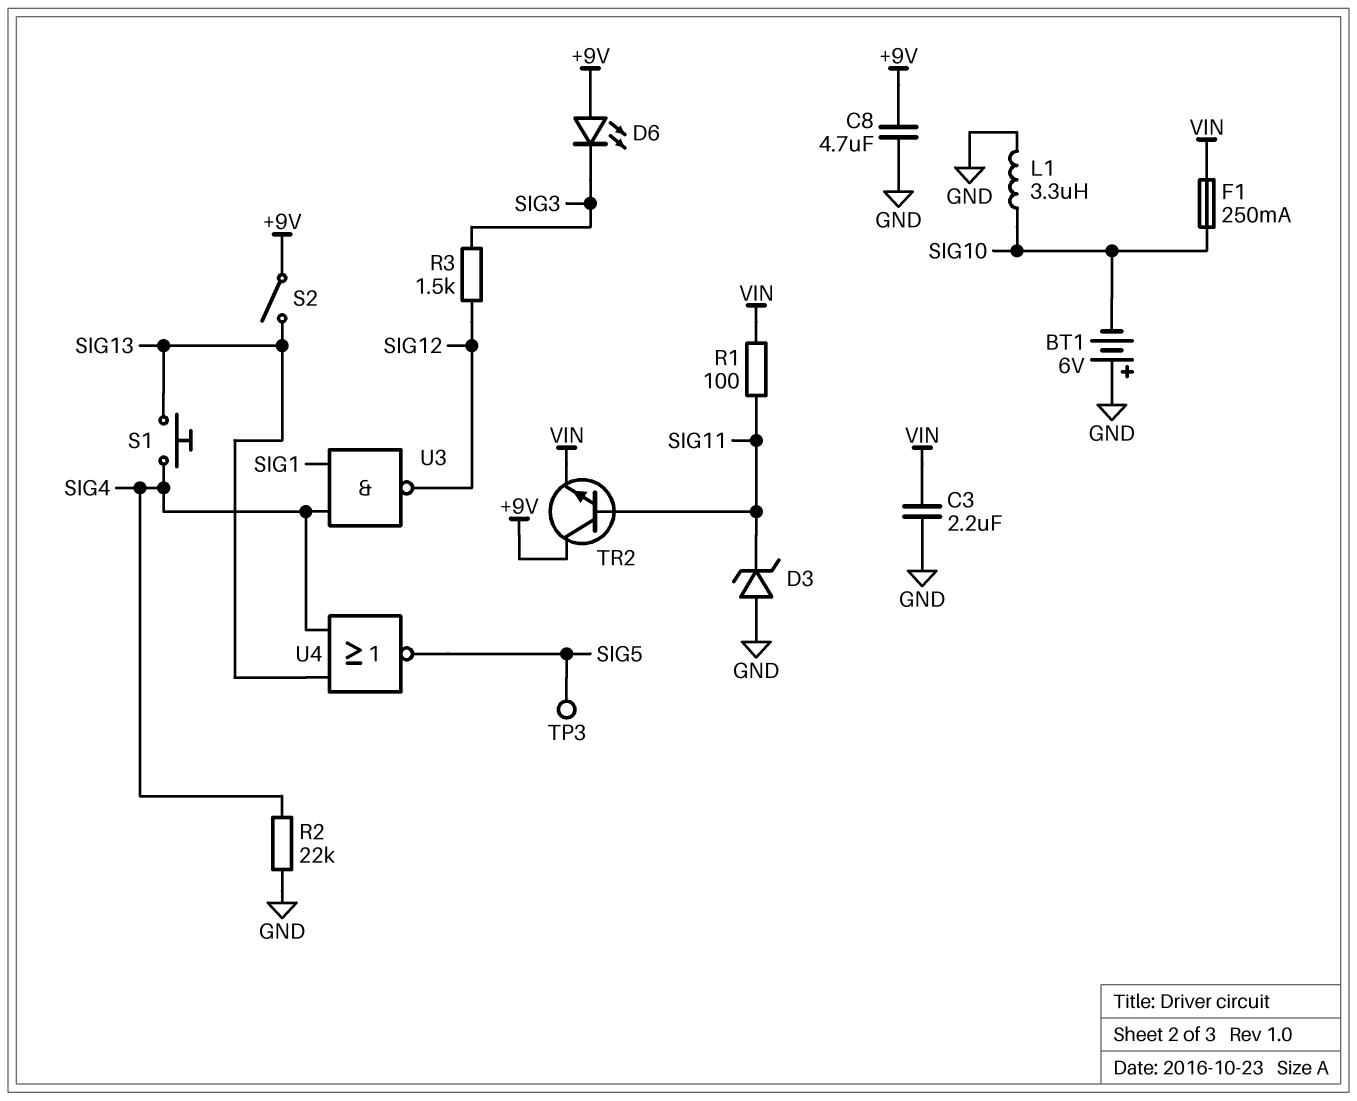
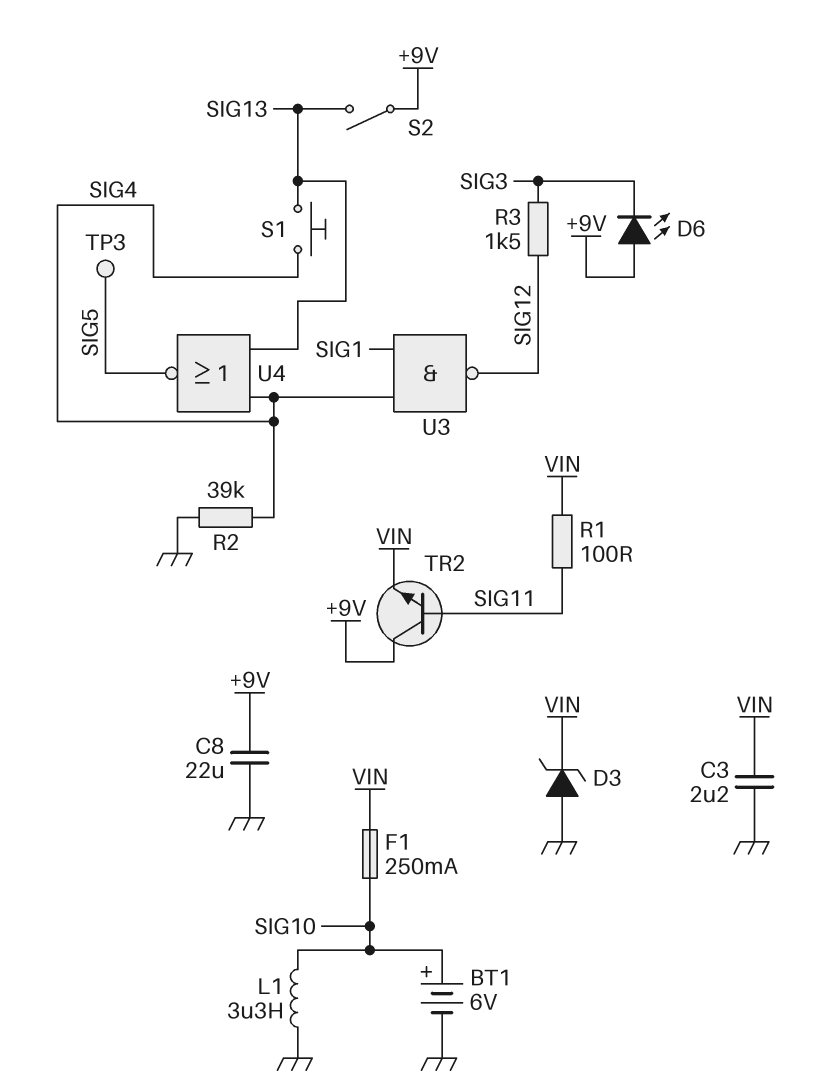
BT1: 6V (plus GND, minus SIG10) -> 6V (plus SIG10, minus GND)
C8: 4.7uF (+9V, GND) -> 22uF (+9V, GND)
D3: zener (A GND, K SIG11) -> zener (A GND, K VIN)
R2: 22k (GND, SIG4) -> 39k (GND, SIG4)

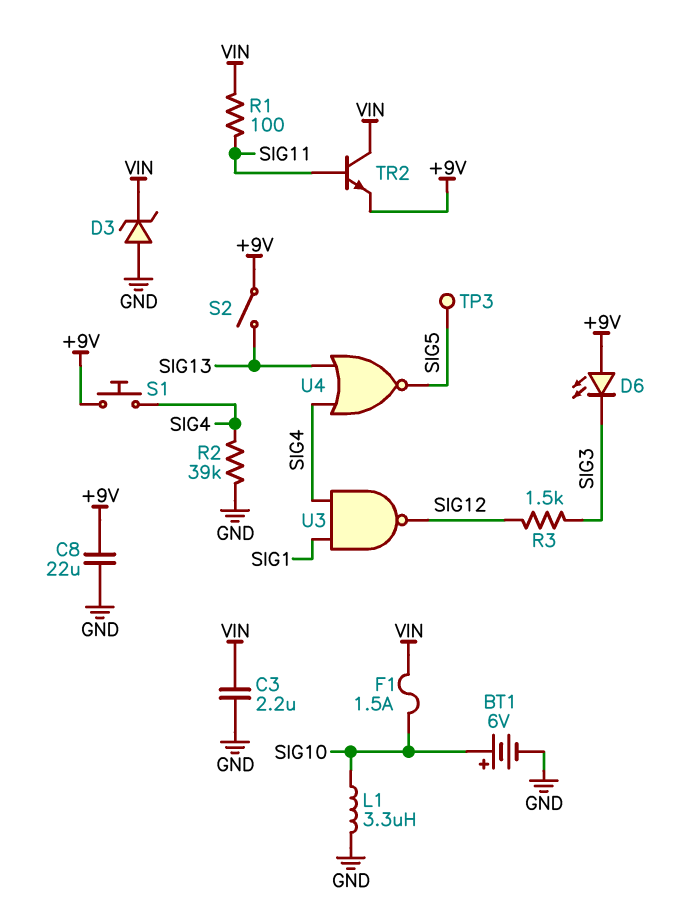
F1: 250mA (SIG10, VIN) -> 1.5A (SIG10, VIN)
S1: button (SIG4, SIG13) -> button (+9V, SIG4)
TR2: NPN (B SIG11, C +9V, E VIN) -> NPN (B SIG11, C VIN, E +9V)

